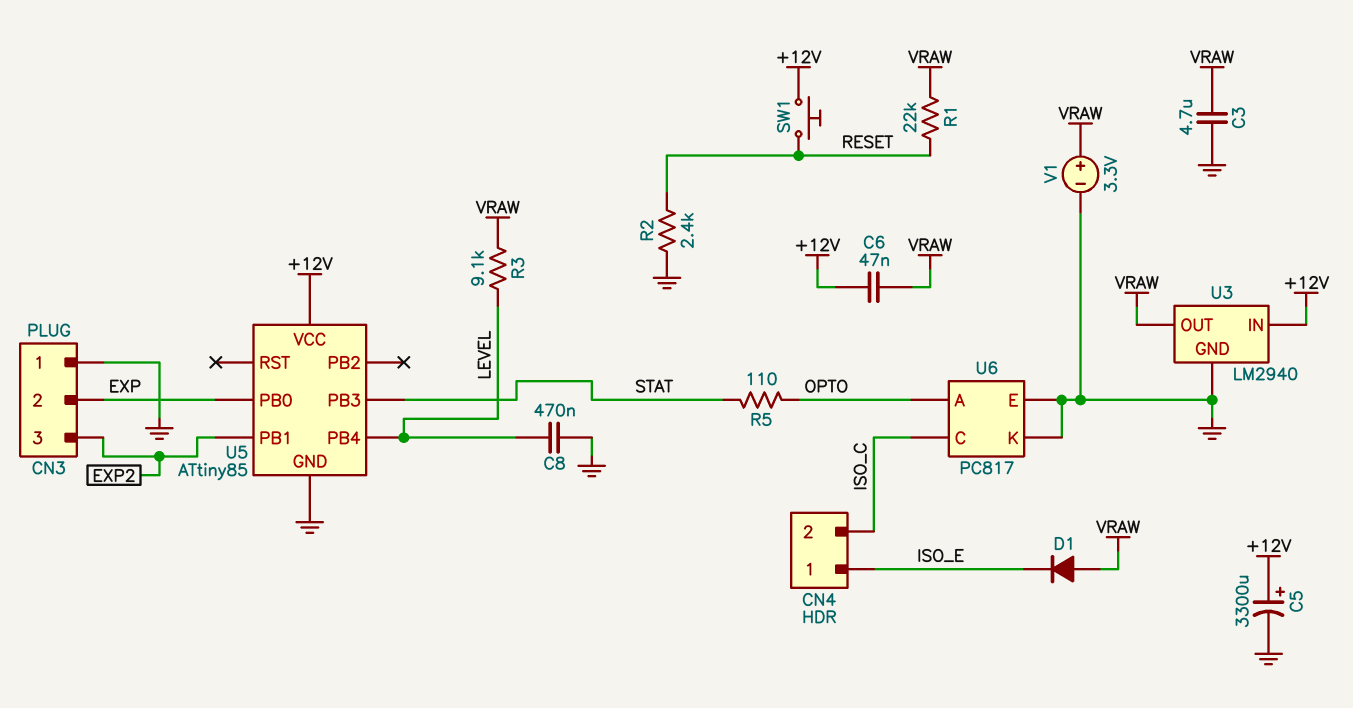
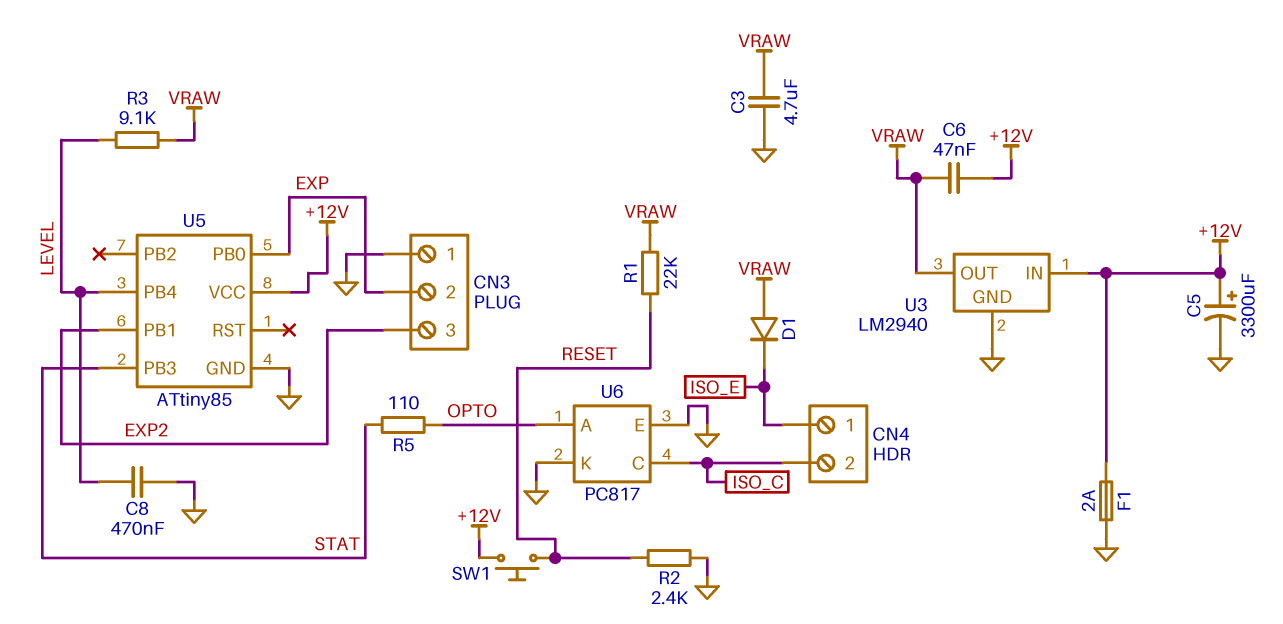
F1: none -> 2A (+12V, GND)
V1: 3.3V (plus VRAW, minus GND) -> none

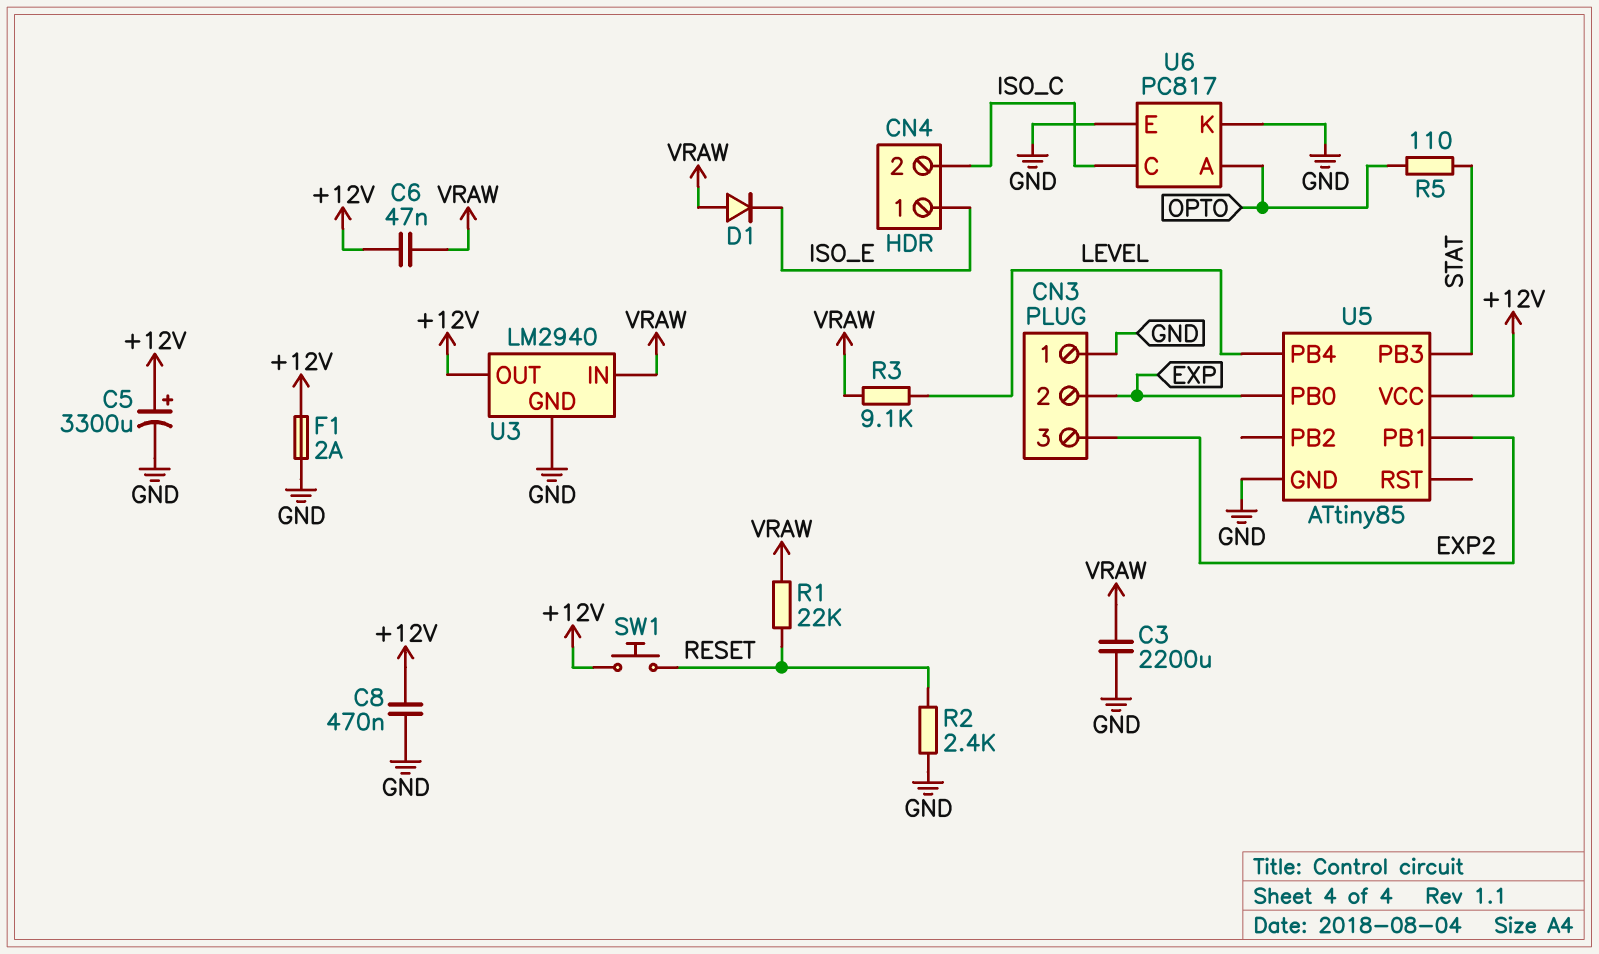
C3: 4.7uF (GND, VRAW) -> 2200uF (GND, VRAW)
C8: 470nF (GND, LEVEL) -> 470nF (+12V, GND)
U3 pin IN: +12V -> VRAW
U3 pin OUT: VRAW -> +12V

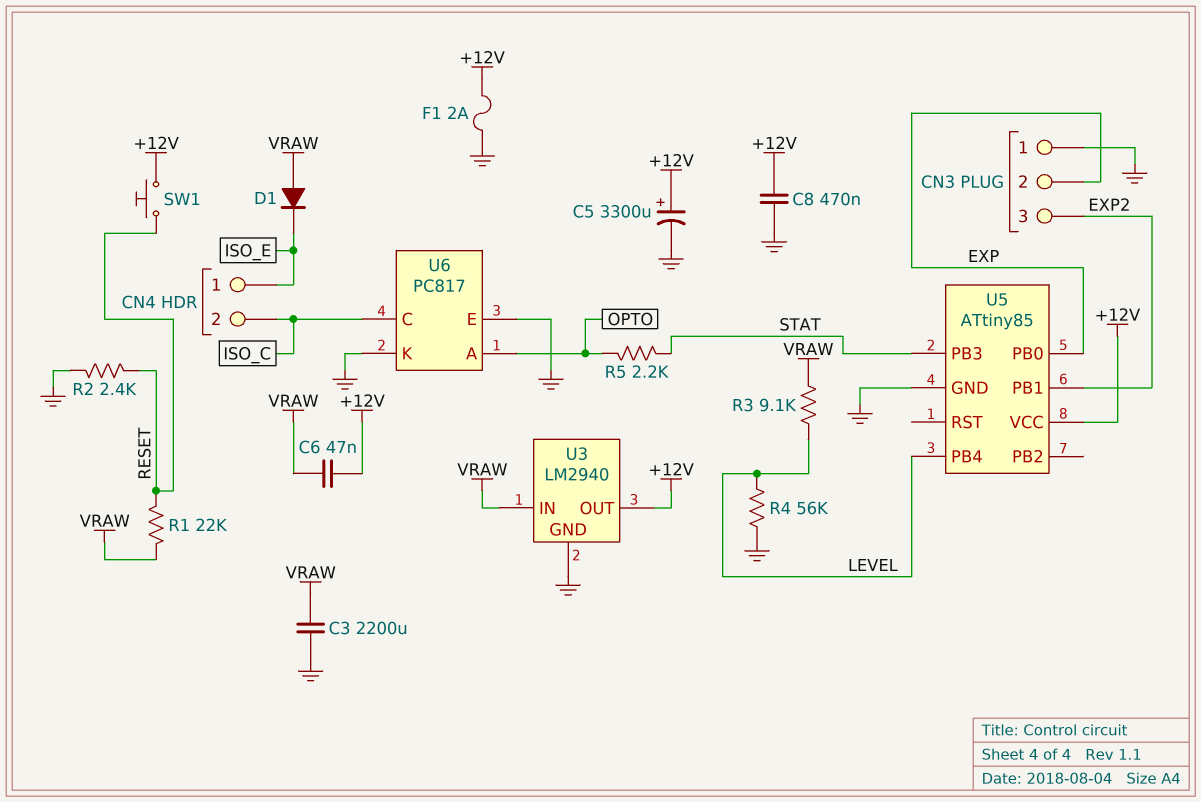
R4: none -> 56k (GND, LEVEL)
R5: 110 (OPTO, STAT) -> 2.2k (OPTO, STAT)

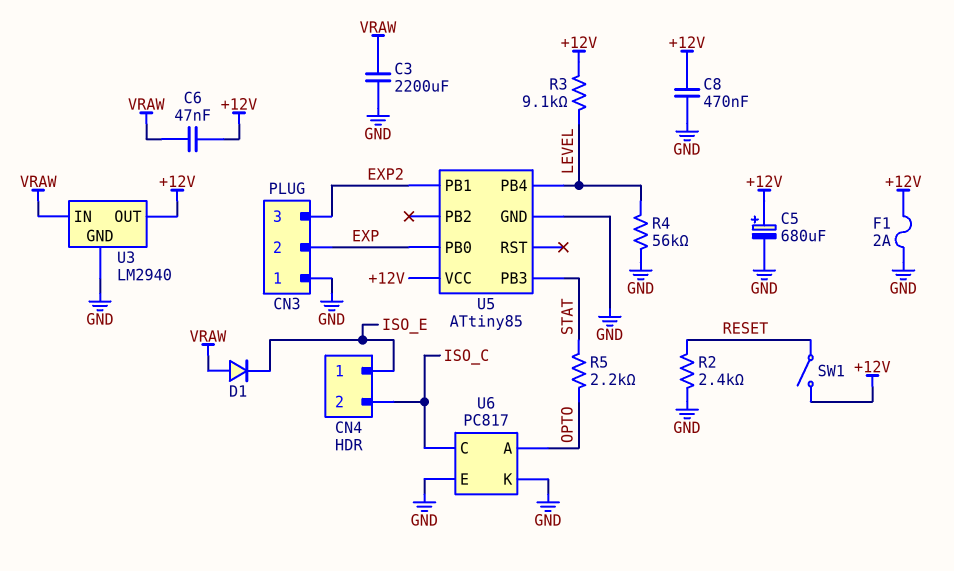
C5: 3300uF (plus +12V, minus GND) -> 680uF (plus +12V, minus GND)
R1: 22k (RESET, VRAW) -> none
R3: 9.1k (LEVEL, VRAW) -> 9.1k (+12V, LEVEL)
SW1: button (+12V, RESET) -> switch (+12V, RESET)

